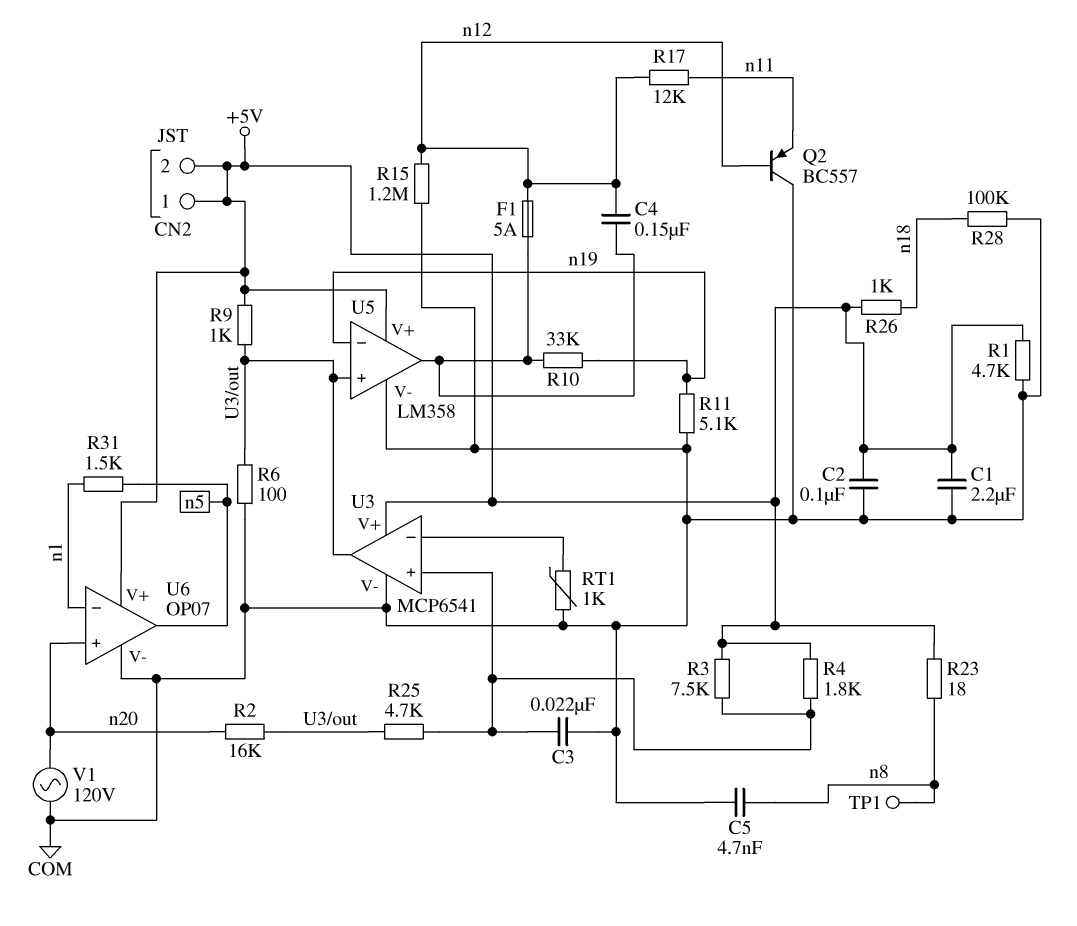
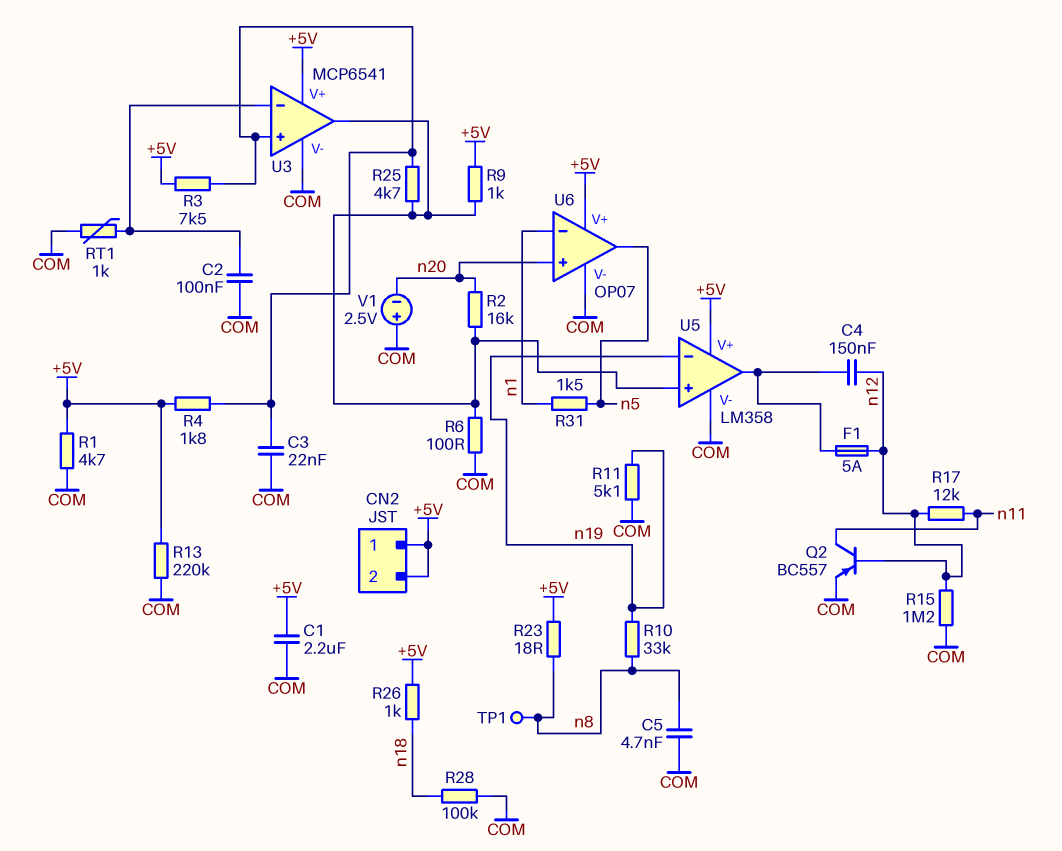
C2: 100nF (+5V, COM) -> 100nF (COM, U3/in-)
Q2: PNP BC557 (B n12, C COM, E n11) -> PNP BC557 (B n12, C n11, E COM)
R10: 33k (U5/out, n19) -> 33k (n8, n19)
R13: none -> 220k (+5V, COM)
V1: AC 120V (COM, n20) -> 2.5V (plus COM, minus n20)

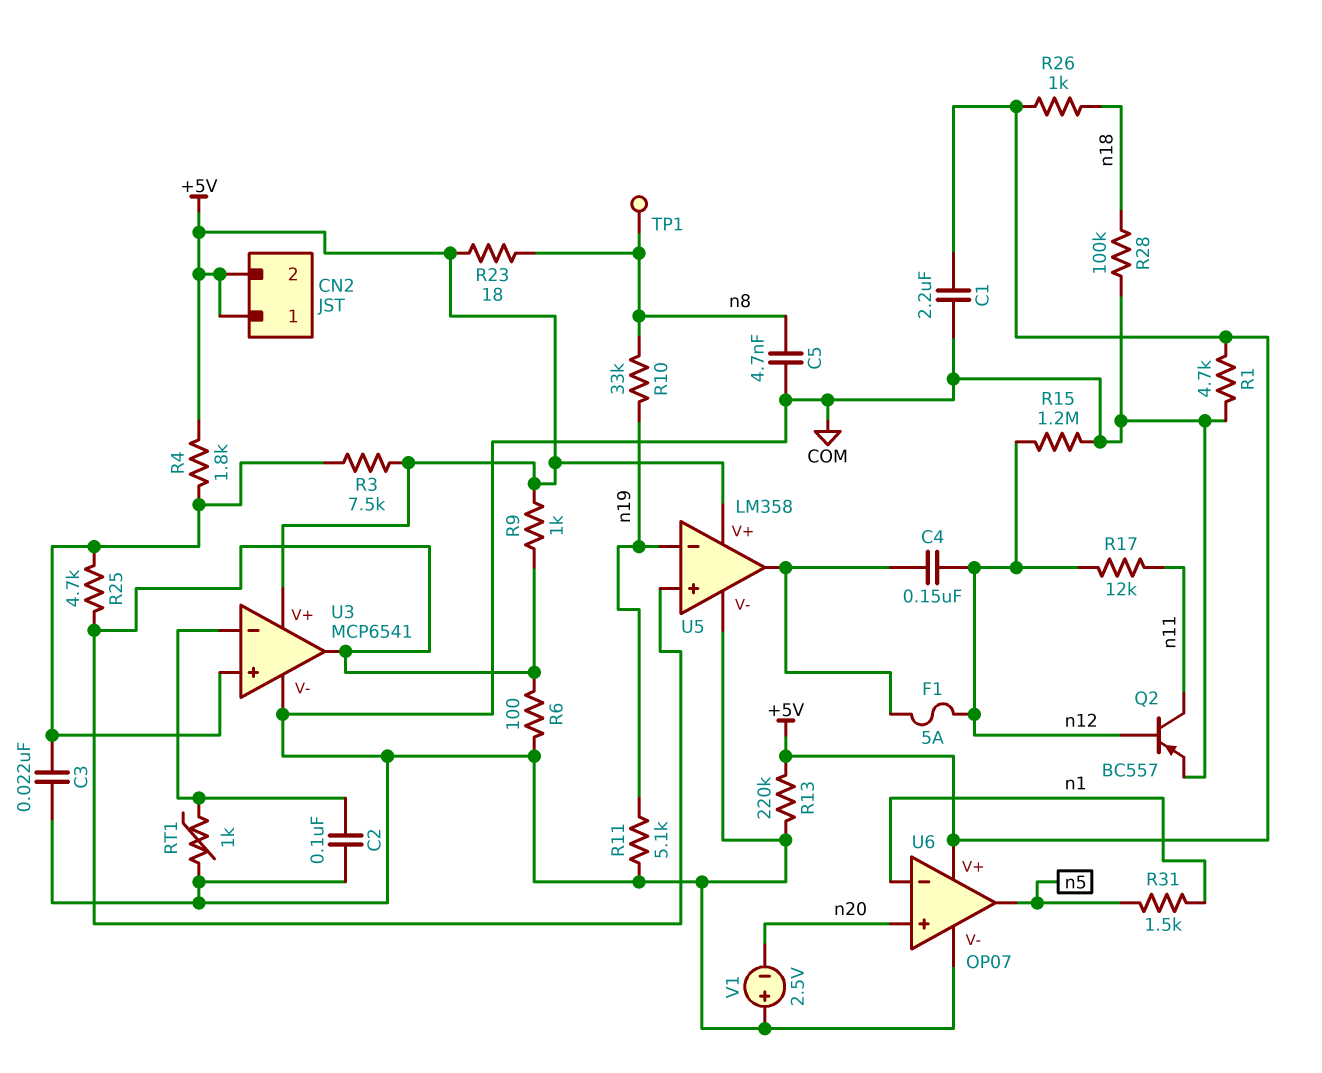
R2: 16k (U3/out, n20) -> none

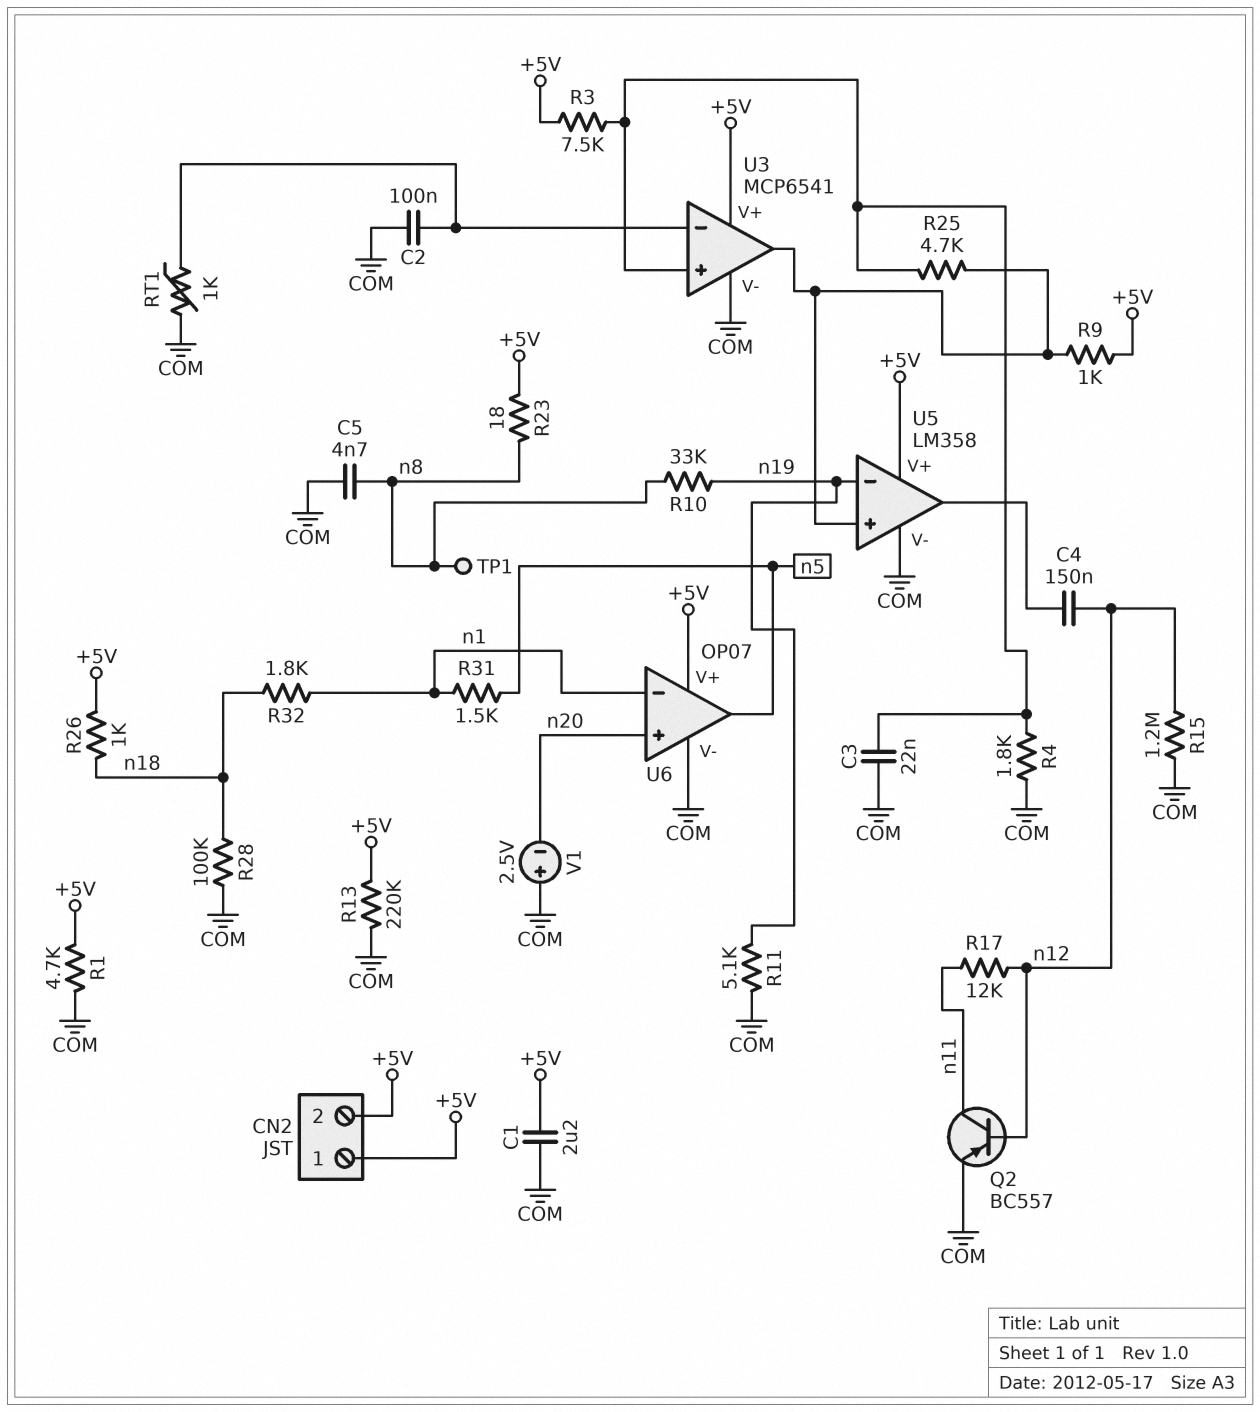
F1: 5A (U5/out, n12) -> none
R4: 1.8k (+5V, U3/in+) -> 1.8k (COM, U3/in+)
R6: 100 (COM, U3/out) -> none
R32: none -> 1.8k (n1, n18)

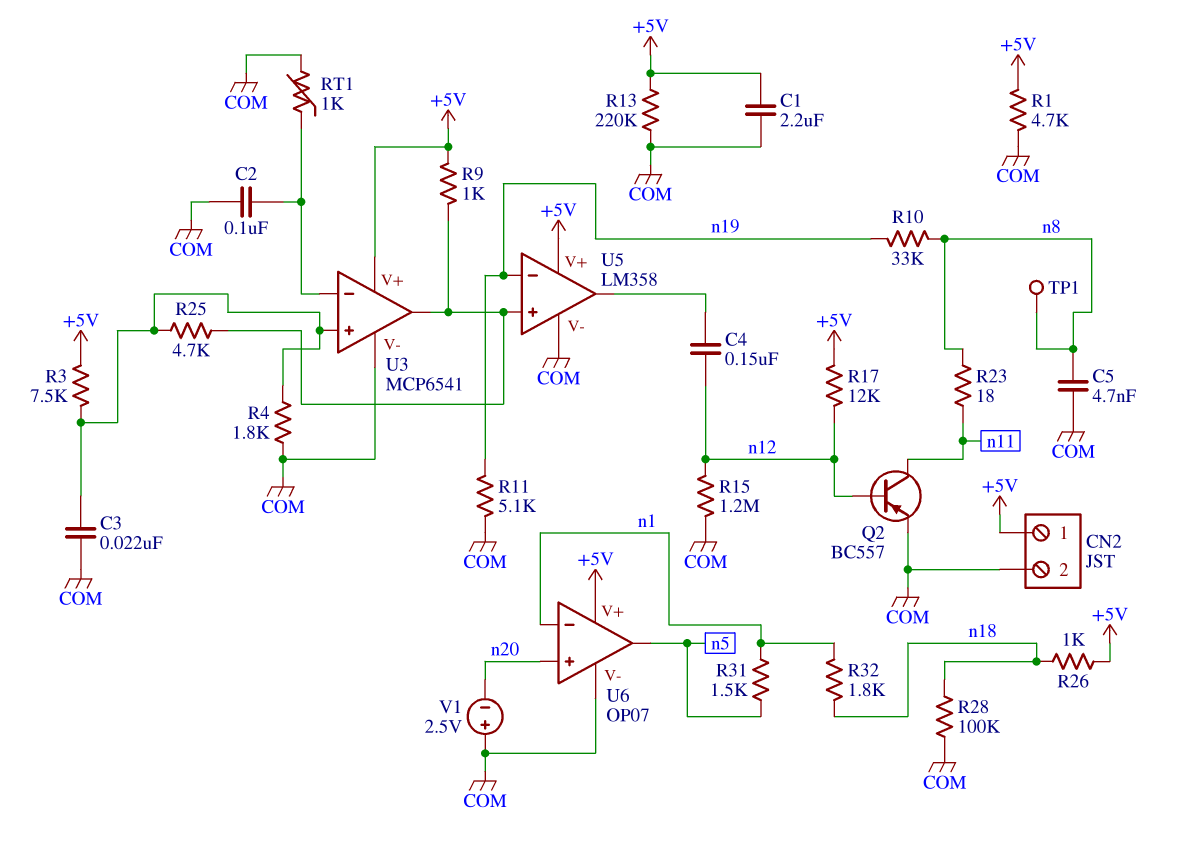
CN2 pin 2: +5V -> COM
R17: 12k (n11, n12) -> 12k (+5V, n12)
R23: 18 (+5V, n8) -> 18 (n8, n11)

